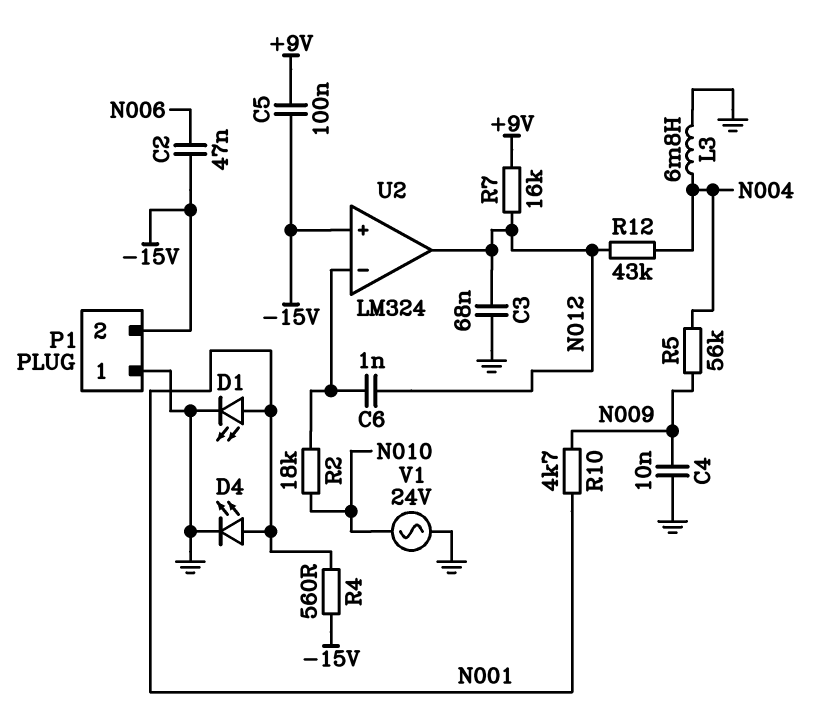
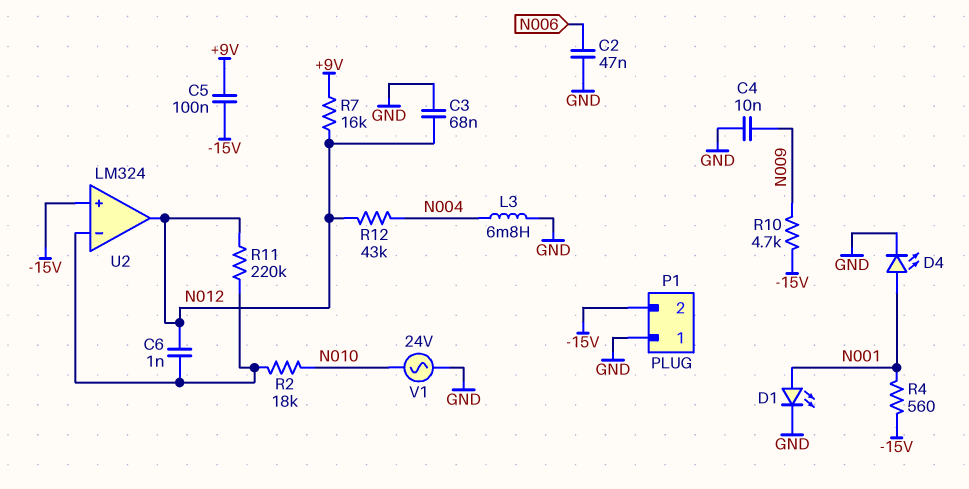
C2: 47nF (-15V, N006) -> 47nF (GND, N006)
R5: 56k (N004, N009) -> none
R10: 4.7k (N001, N009) -> 4.7k (-15V, N009)
R11: none -> 220k (N012, U2/in-)

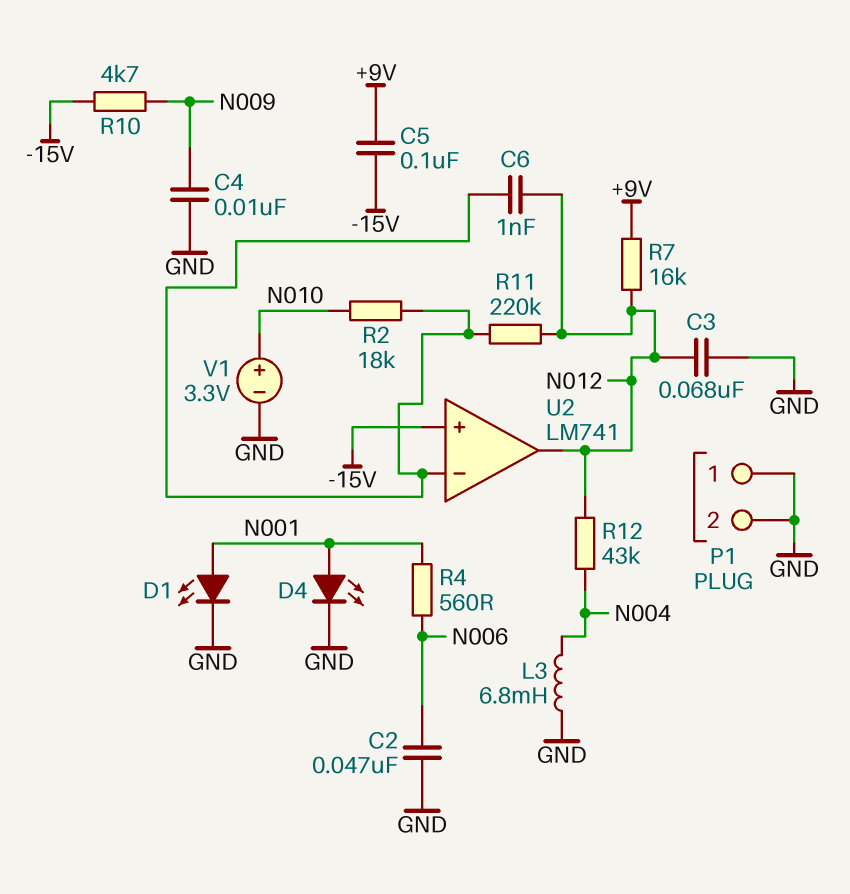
P1 pin 2: -15V -> GND
R4: 560 (-15V, N001) -> 560 (N001, N006)
U2: LM324 -> LM741
V1: AC 24V (GND, N010) -> 3.3V (plus N010, minus GND)

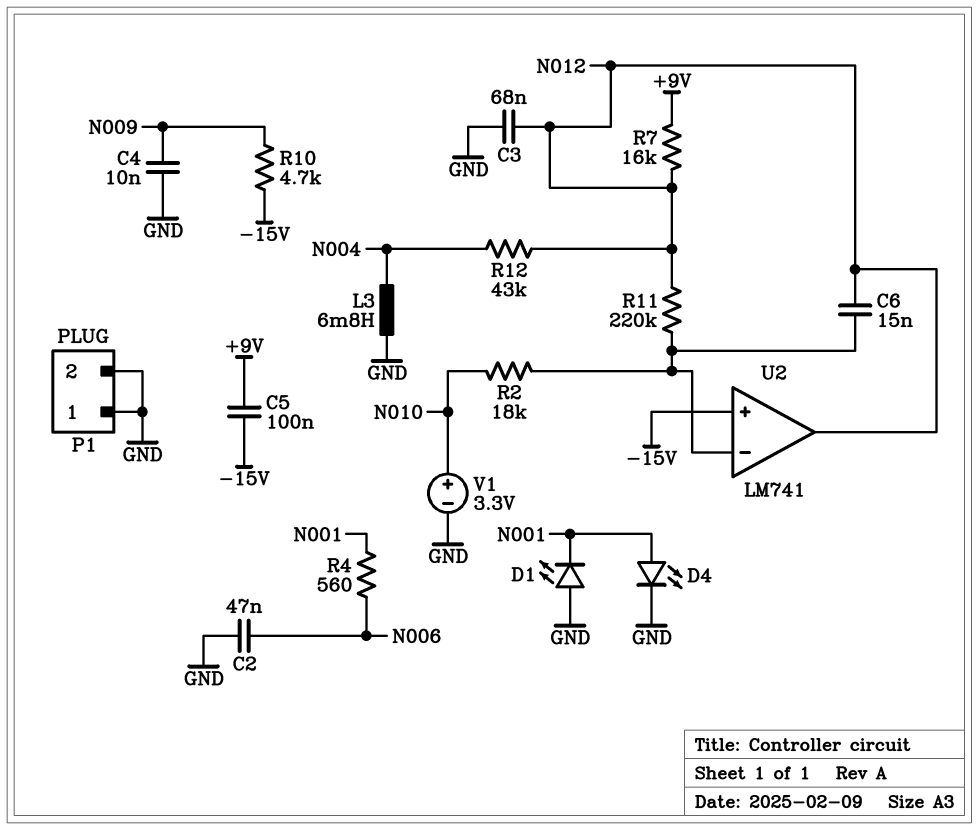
C6: 1nF (N012, U2/in-) -> 15nF (N012, U2/in-)
D1: LED (A N001, K GND) -> LED (A GND, K N001)

